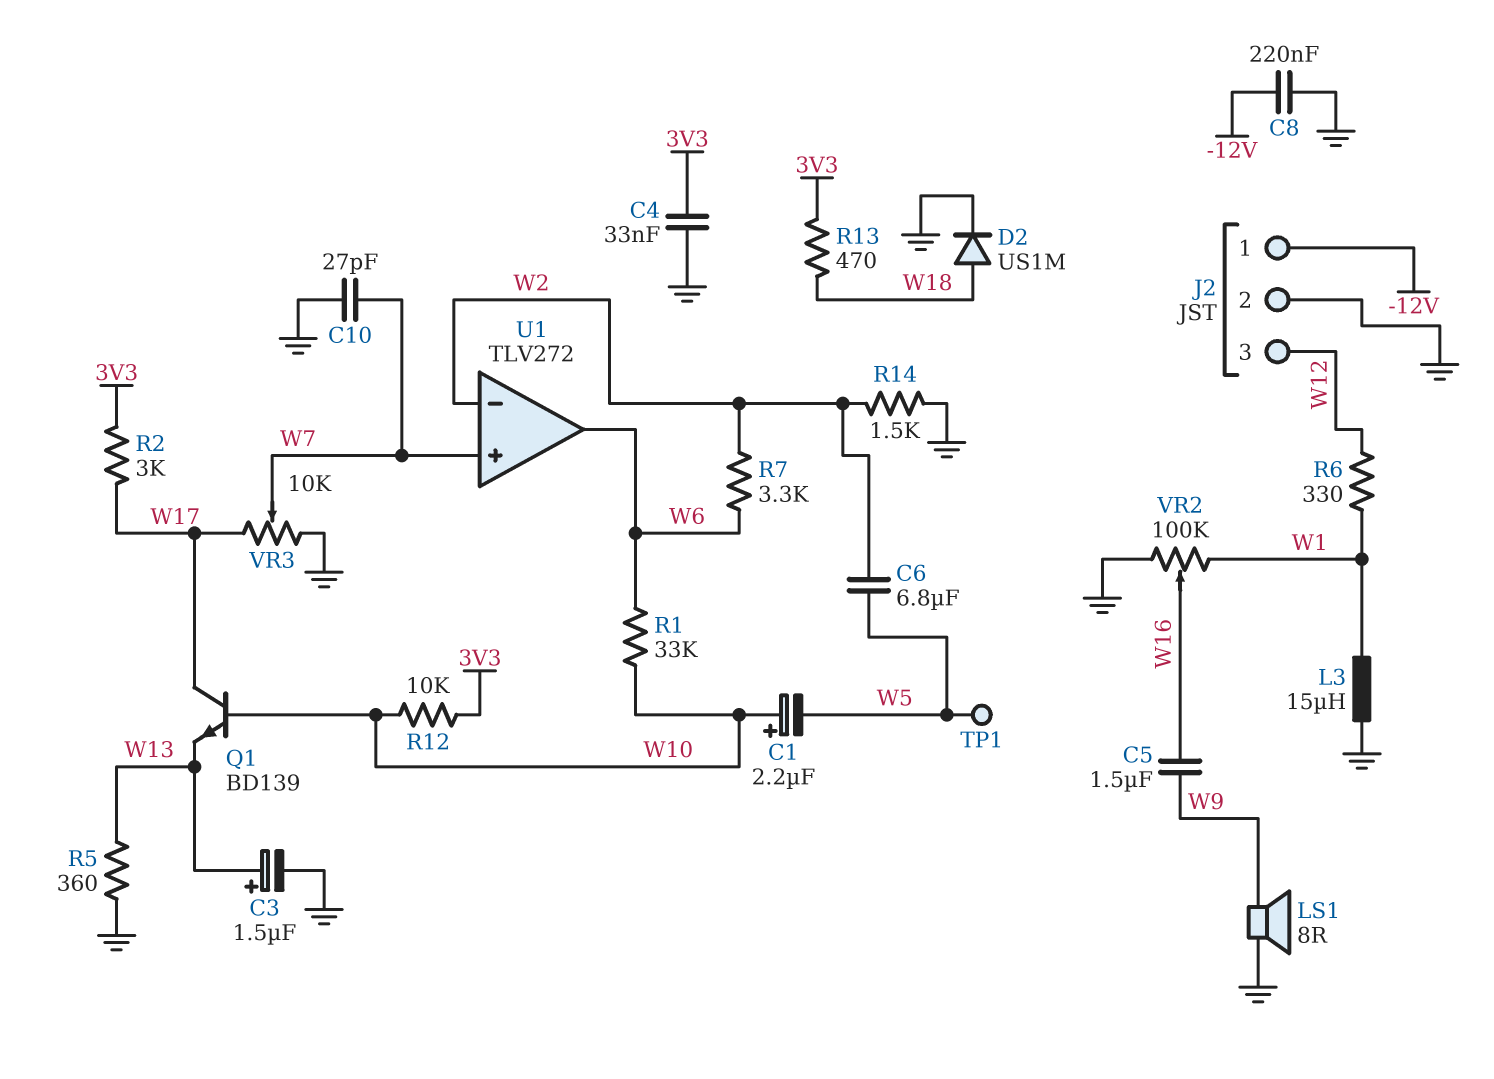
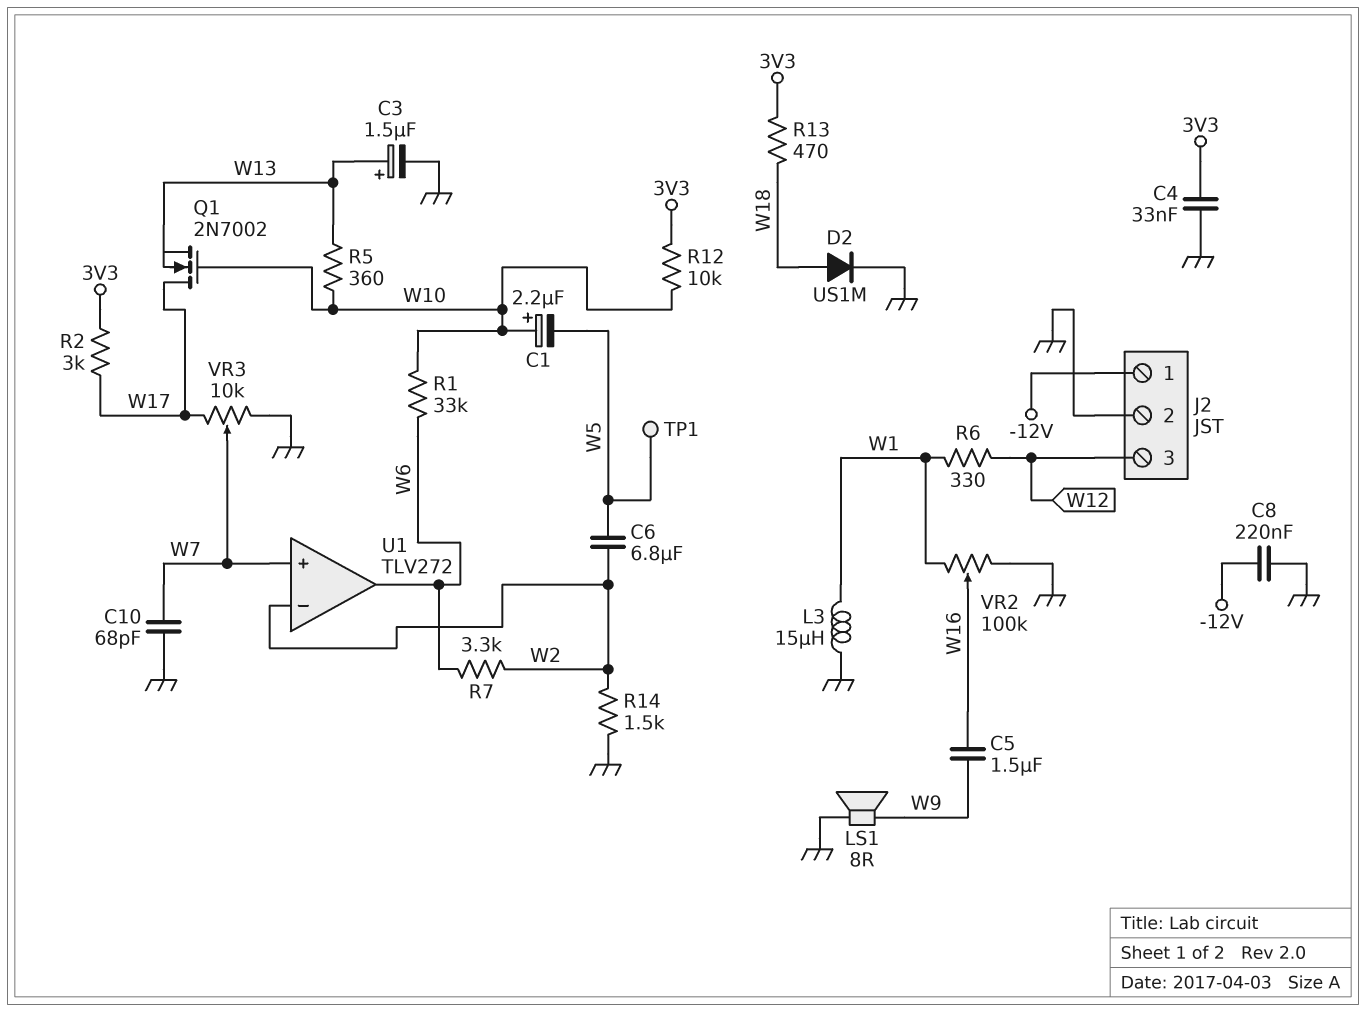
C10: 27pF (GND, W7) -> 68pF (GND, W7)
Q1: NPN BD139 (B W10, C W17, E W13) -> NMOS 2N7002 (G W10, D W17, S W13)
R5: 360 (GND, W13) -> 360 (W10, W13)

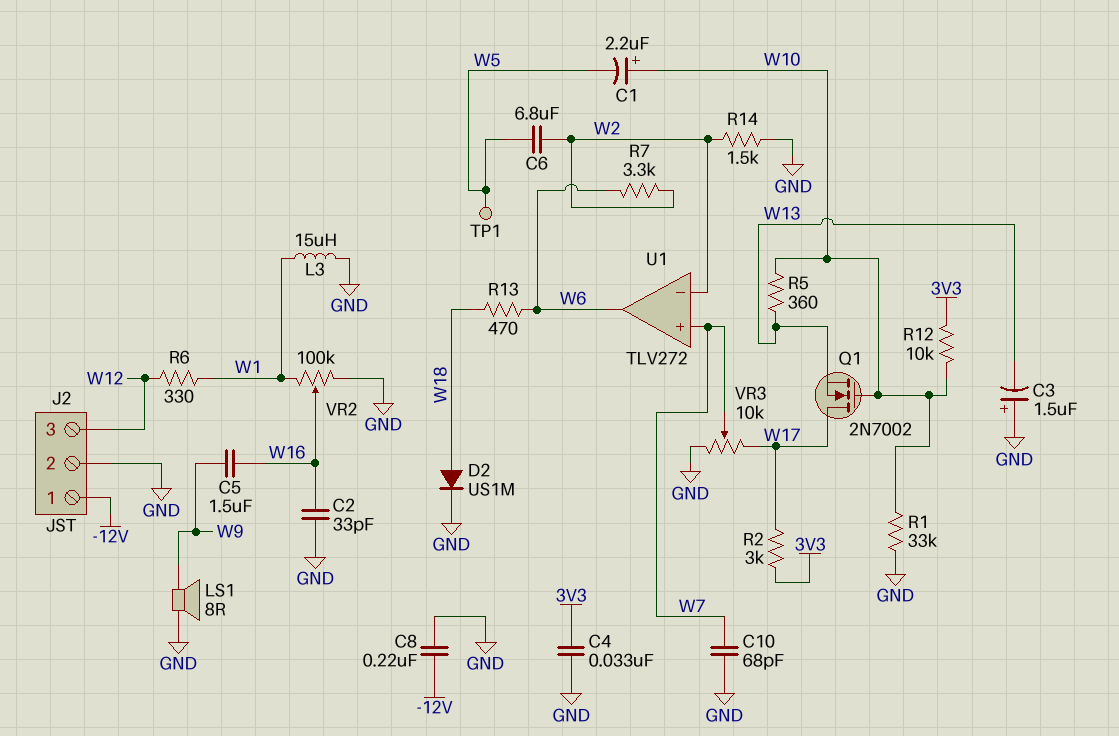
C2: none -> 33pF (GND, W16)
C3: 1.5uF (plus W13, minus GND) -> 1.5uF (plus GND, minus W13)
R1: 33k (W6, W10) -> 33k (GND, W10)
R13: 470 (3V3, W18) -> 470 (W6, W18)

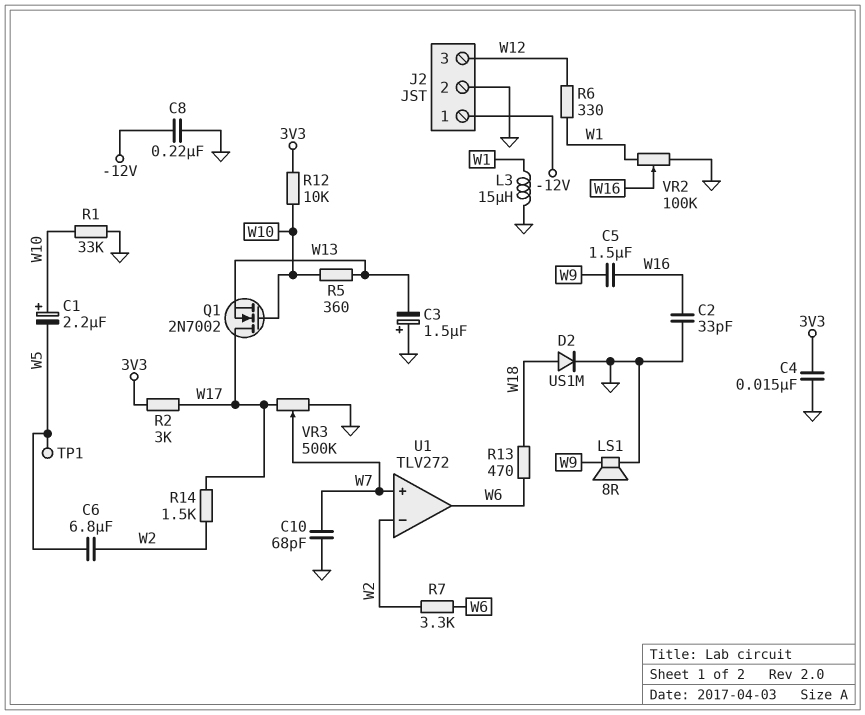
C4: 33nF (3V3, GND) -> 15nF (3V3, GND)
R14: 1.5k (GND, W2) -> 1.5k (W2, W17)
VR3: 10k (GND, W17, wiper W7) -> 500k (GND, W17, wiper W7)

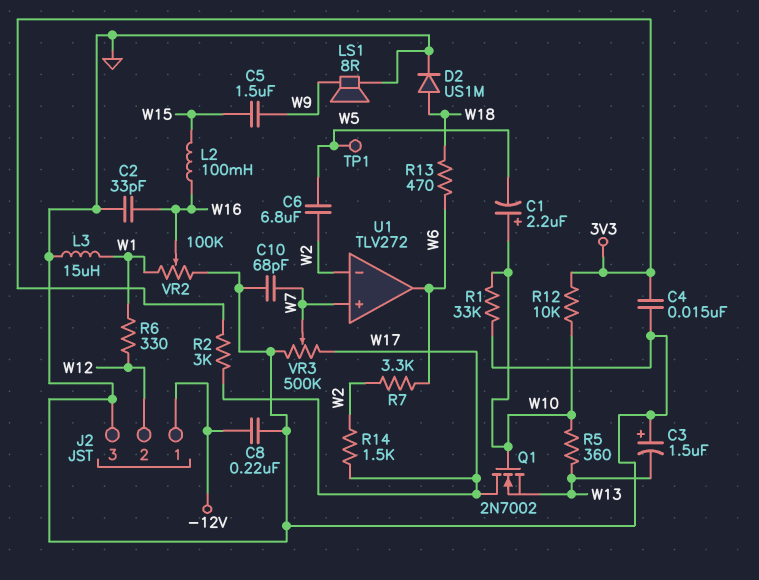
C5: 1.5uF (W9, W16) -> 1.5uF (W9, W15)
J2 pin 2: GND -> W12
J2 pin 3: W12 -> GND
L2: none -> 100mH (W15, W16)

